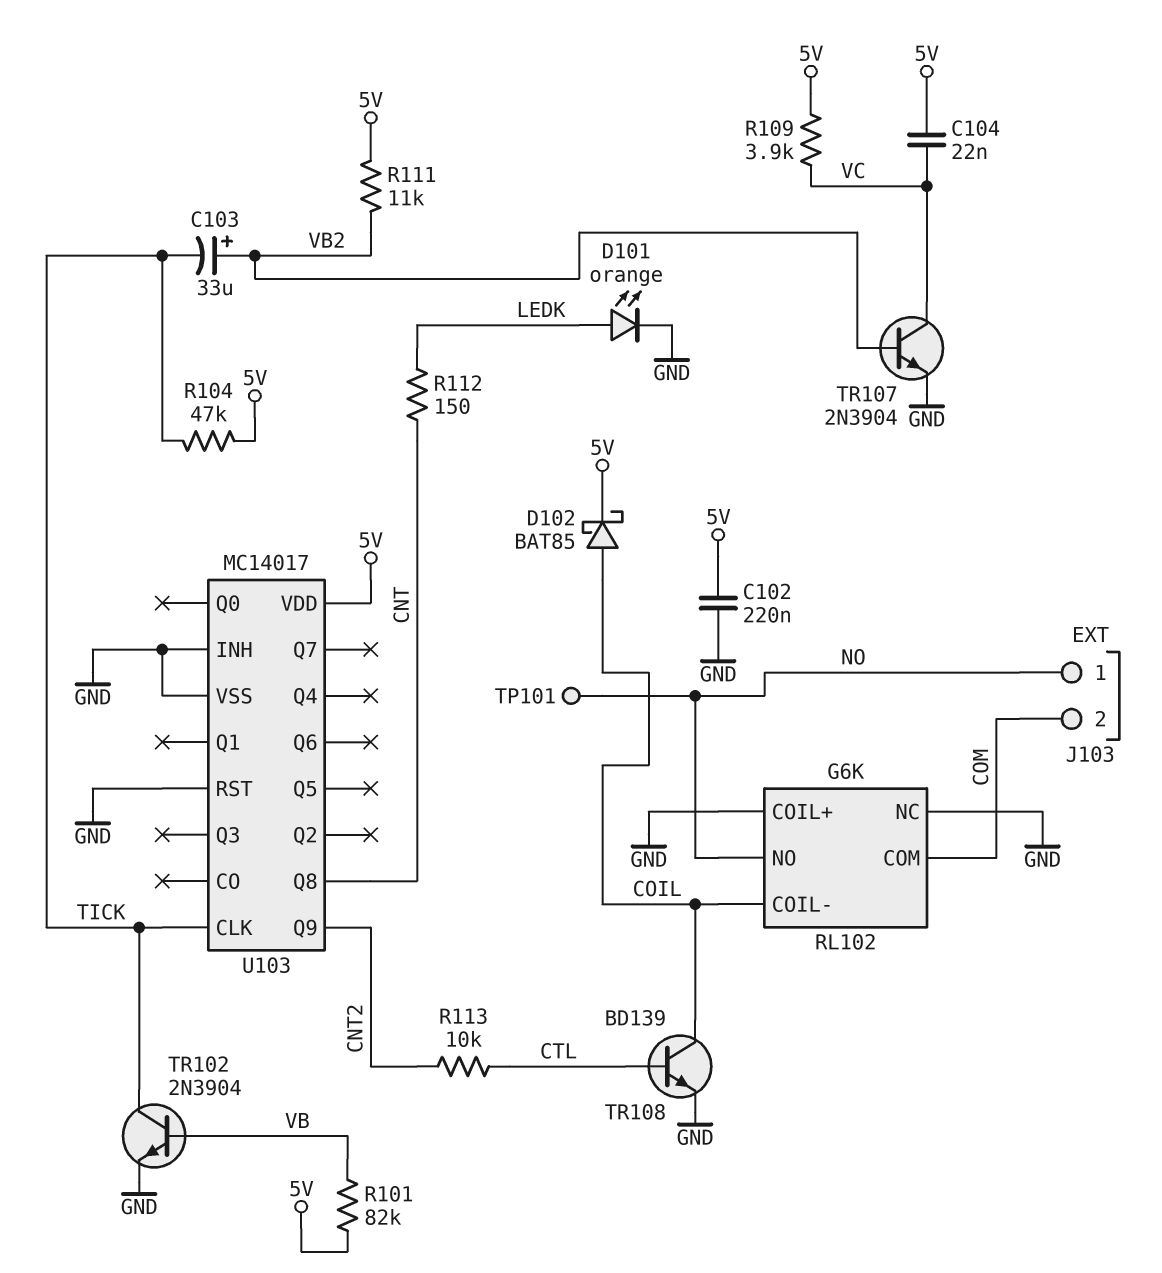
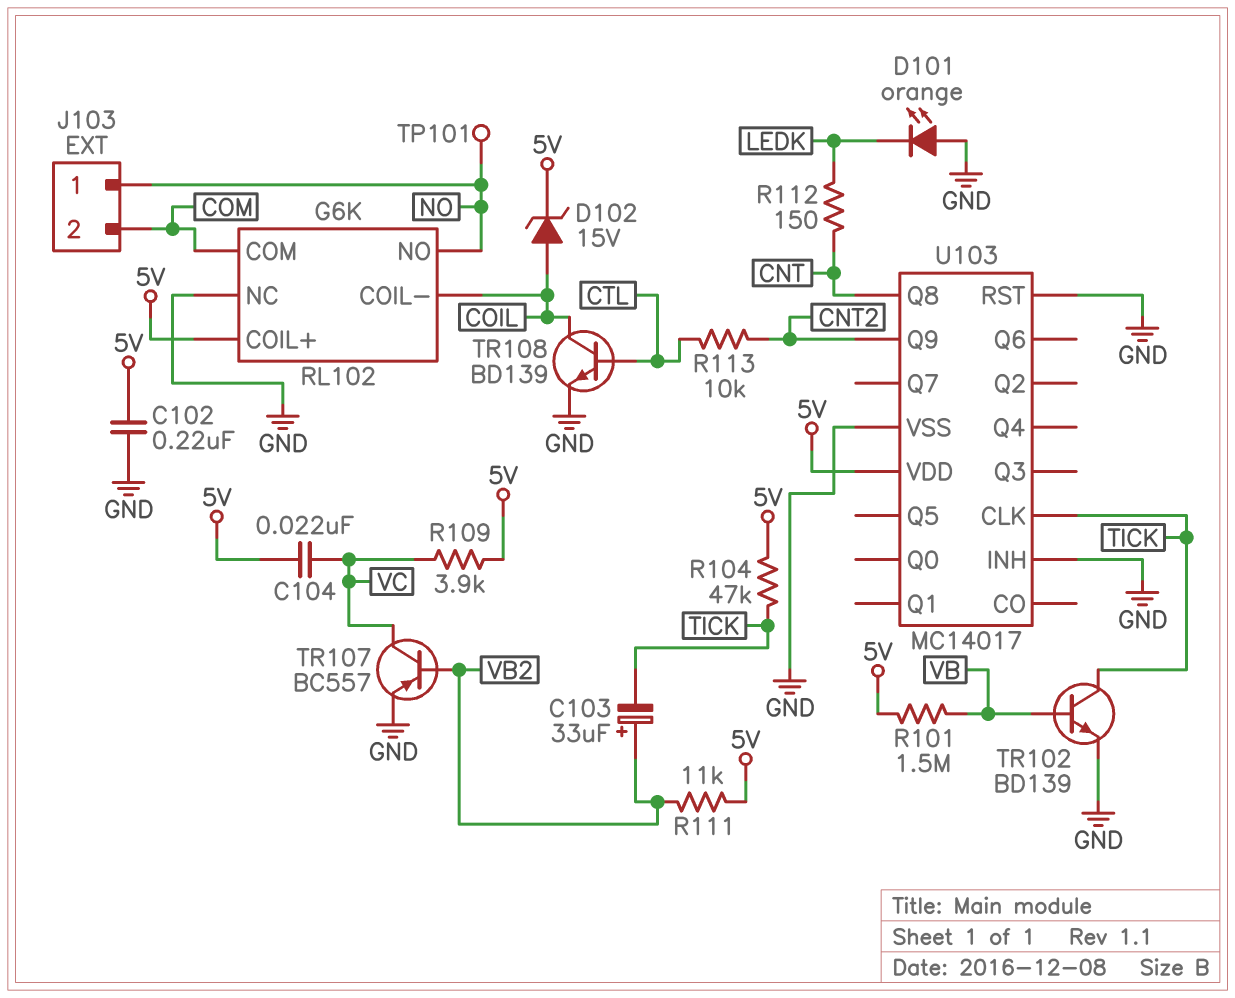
D101: LED orange (A LEDK, K GND) -> LED orange (A GND, K LEDK)
D102: schottky BAT85 (A COIL, K 5V) -> zener 15V (A COIL, K 5V)
R101: 82k (5V, VB) -> 1.5M (5V, VB)
RL102 pin COIL+: GND -> 5V
TR102: NPN 2N3904 (B VB, C TICK, E GND) -> NPN BD139 (B VB, C TICK, E GND)
TR107: NPN 2N3904 (B VB2, C VC, E GND) -> PNP BC557 (B VB2, C VC, E GND)

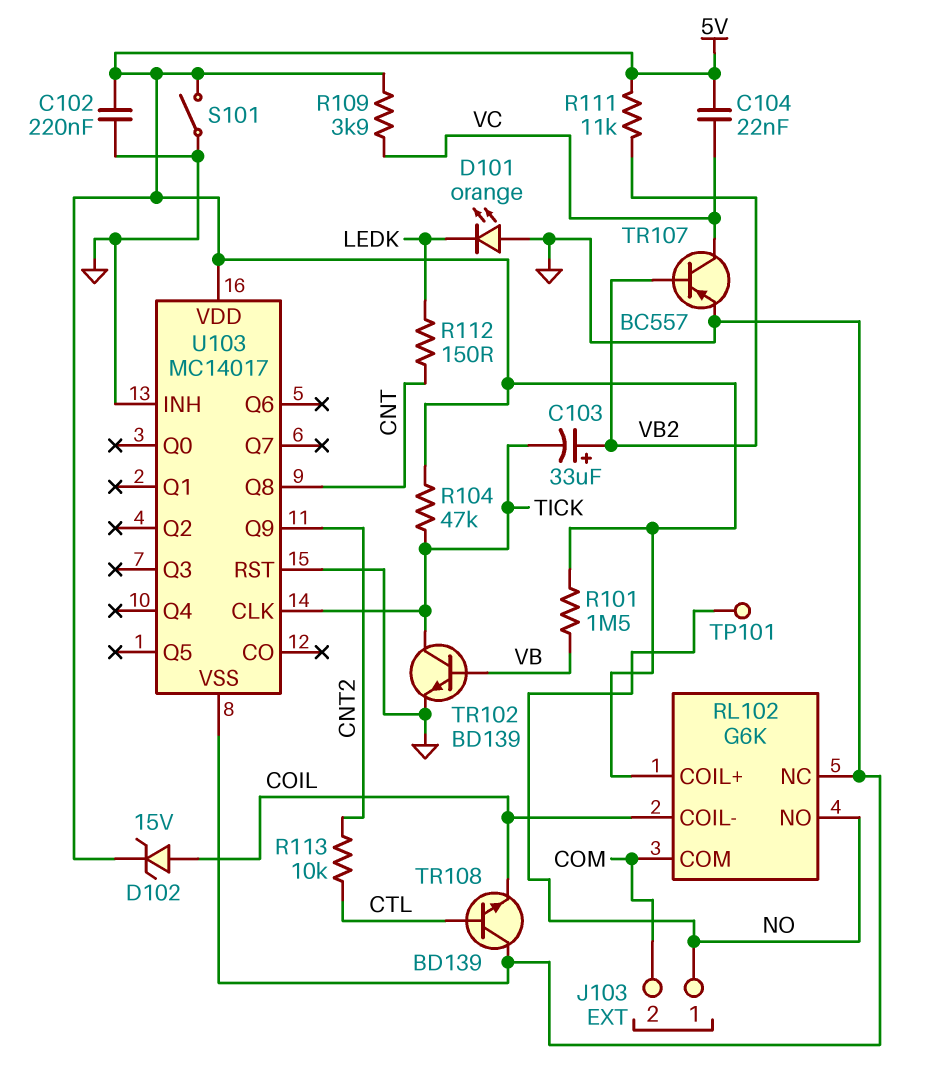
S101: none -> switch (5V, GND)
TR108: NPN BD139 (B CTL, C COIL, E GND) -> NPN BD139 (B CTL, C GND, E COIL)

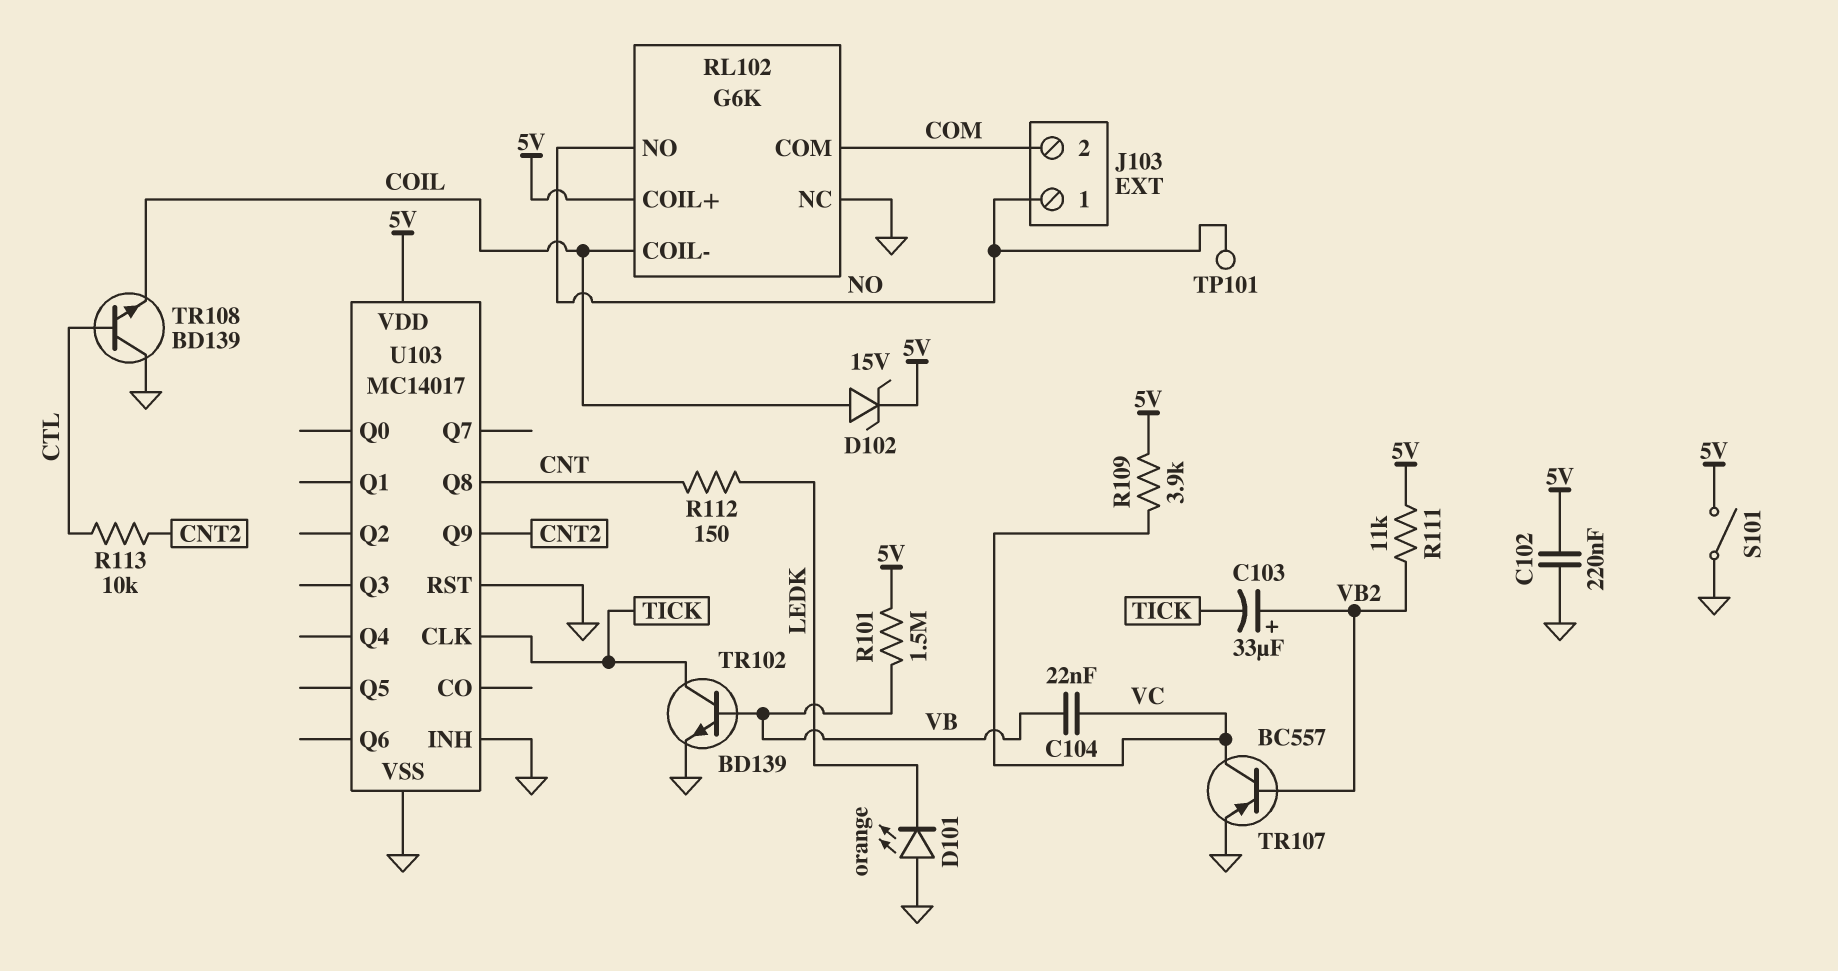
C104: 22nF (5V, VC) -> 22nF (VB, VC)
R104: 47k (5V, TICK) -> none

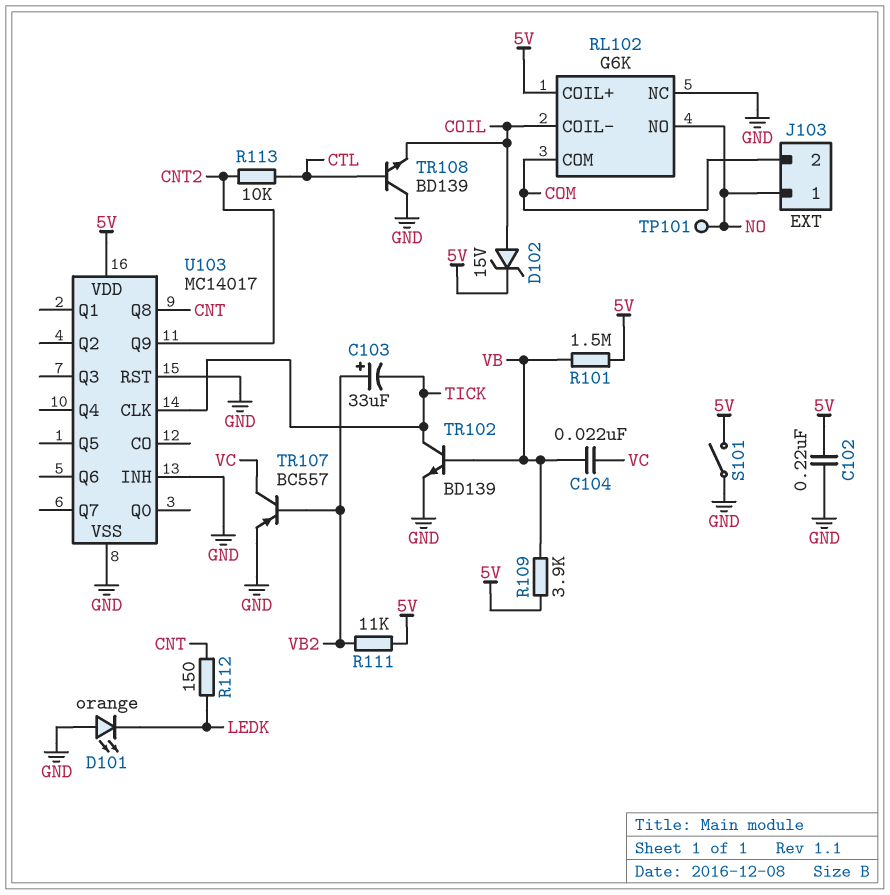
R109: 3.9k (5V, VC) -> 3.9k (5V, VB)

